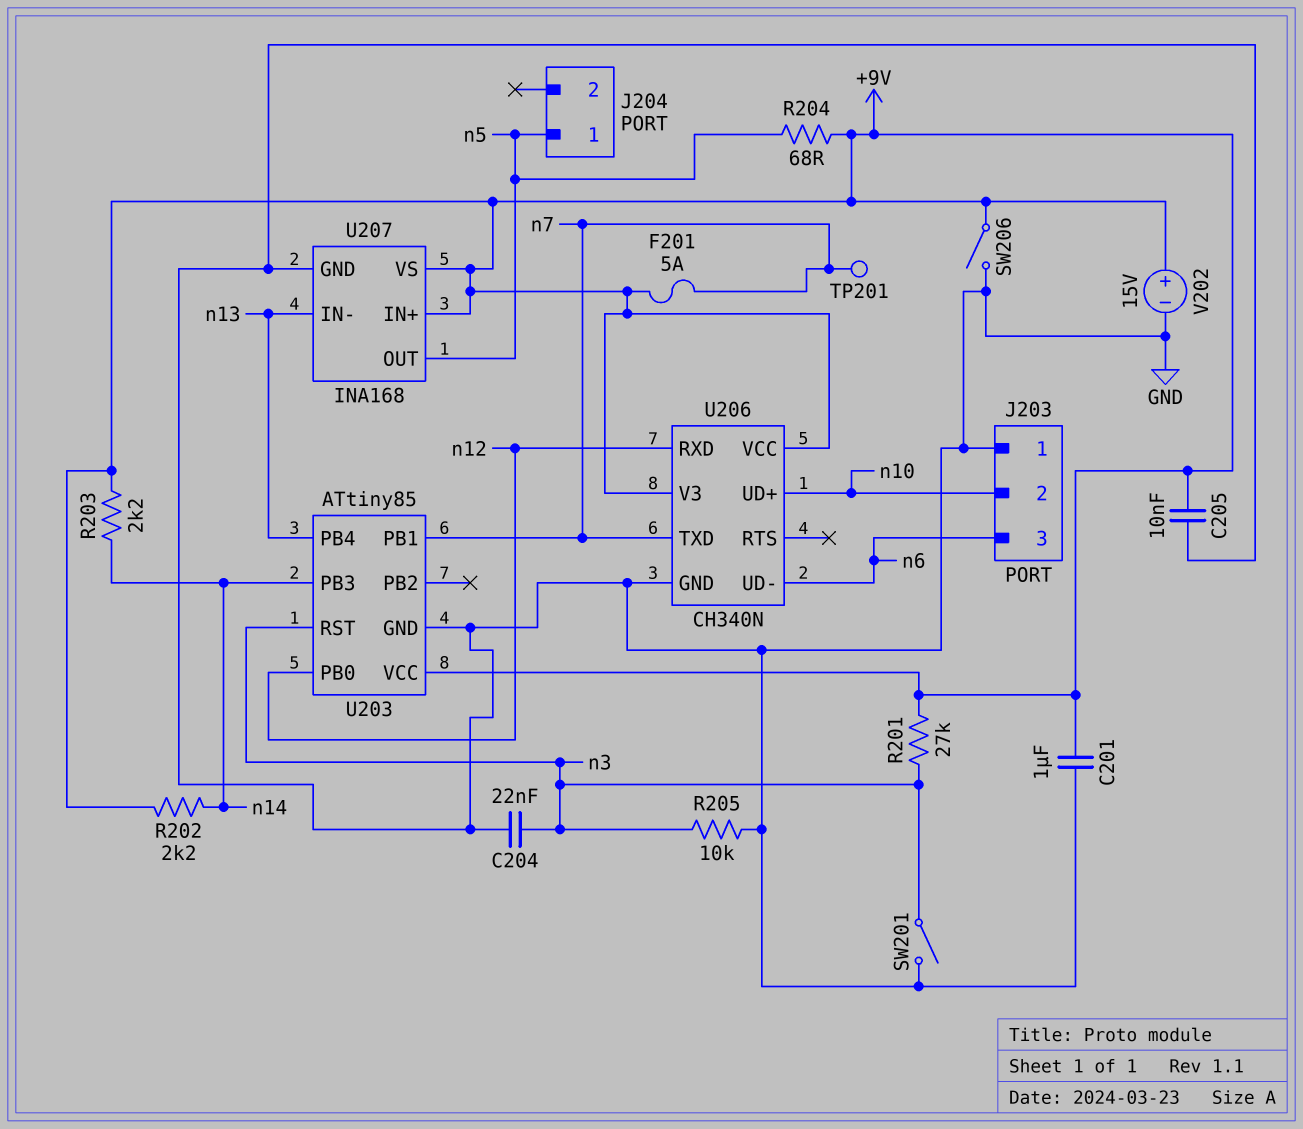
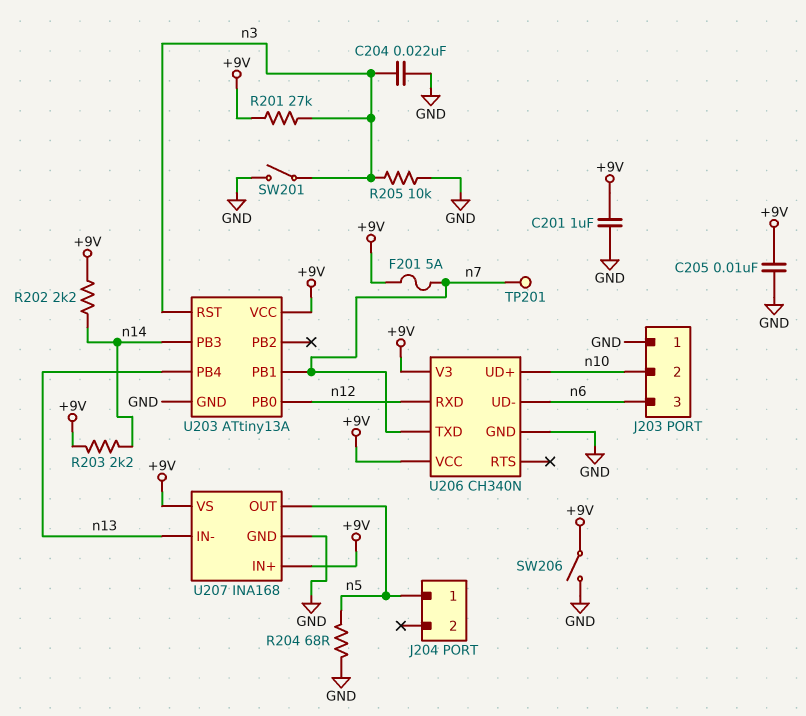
R204: 68 (+9V, n5) -> 68 (GND, n5)
U203: ATtiny85 -> ATtiny13A
V202: 15V (plus +9V, minus GND) -> none

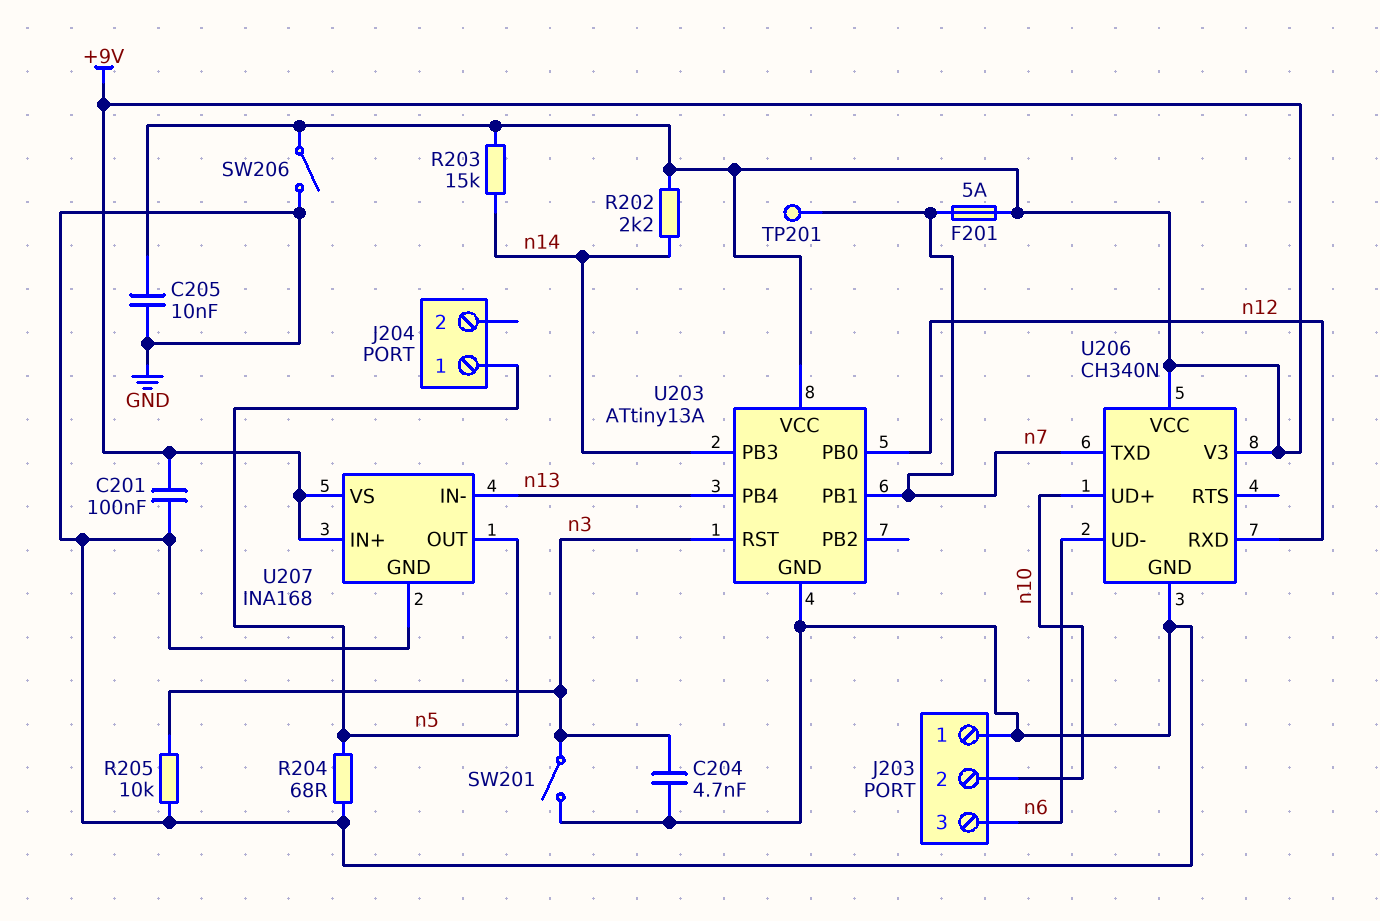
C201: 1uF (+9V, GND) -> 100nF (+9V, GND)
C204: 22nF (GND, n3) -> 4.7nF (GND, n3)
R201: 27k (+9V, n3) -> none
R203: 2.2k (+9V, n14) -> 15k (+9V, n14)

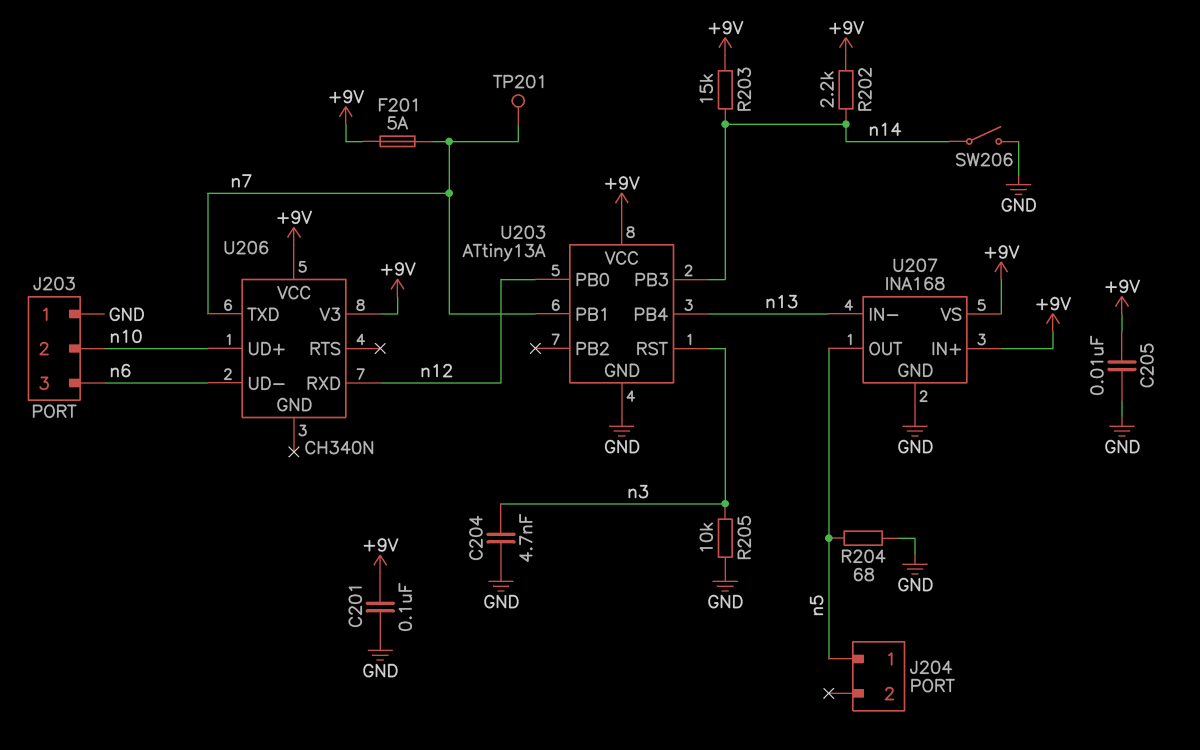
SW201: switch (GND, n3) -> none
SW206: switch (+9V, GND) -> switch (GND, n14)
U206 pin GND: GND -> none

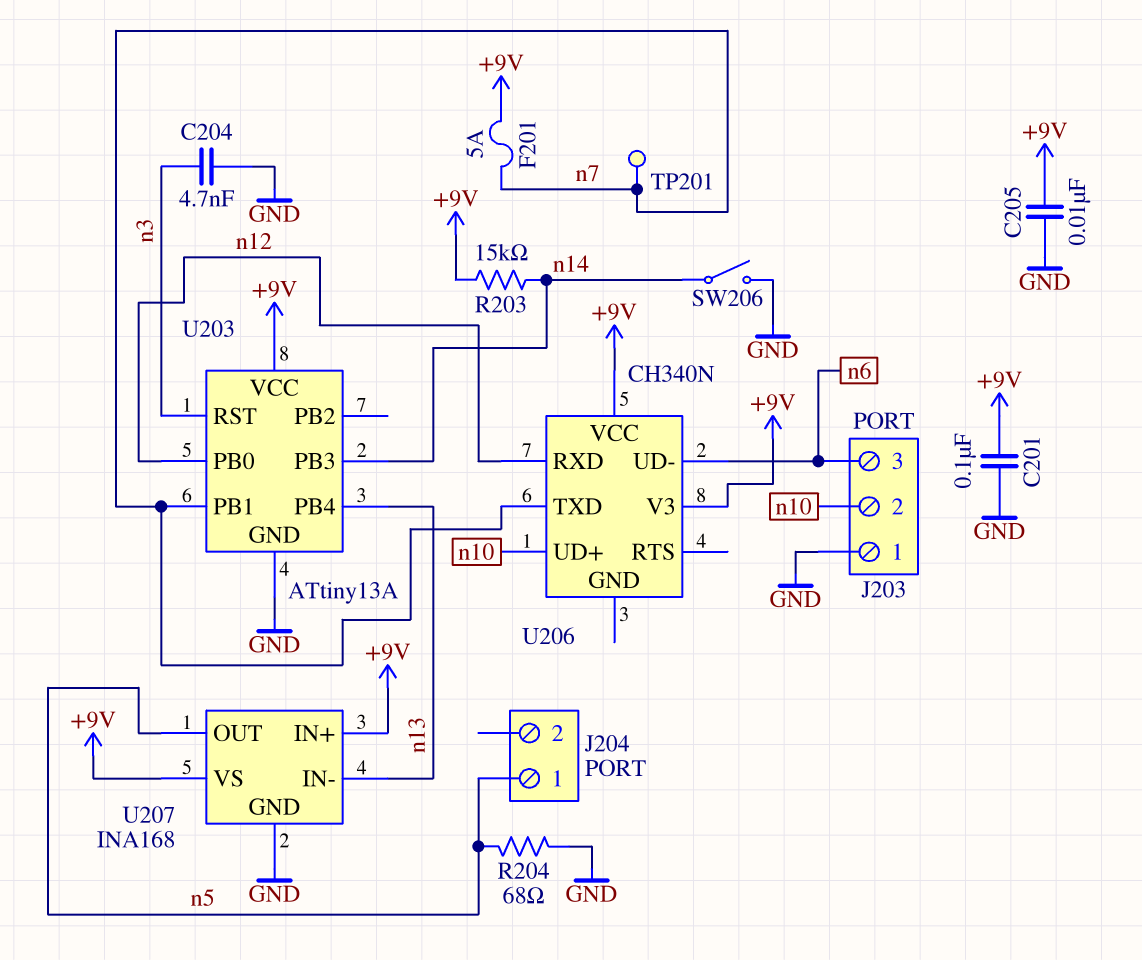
R202: 2.2k (+9V, n14) -> none
R205: 10k (GND, n3) -> none

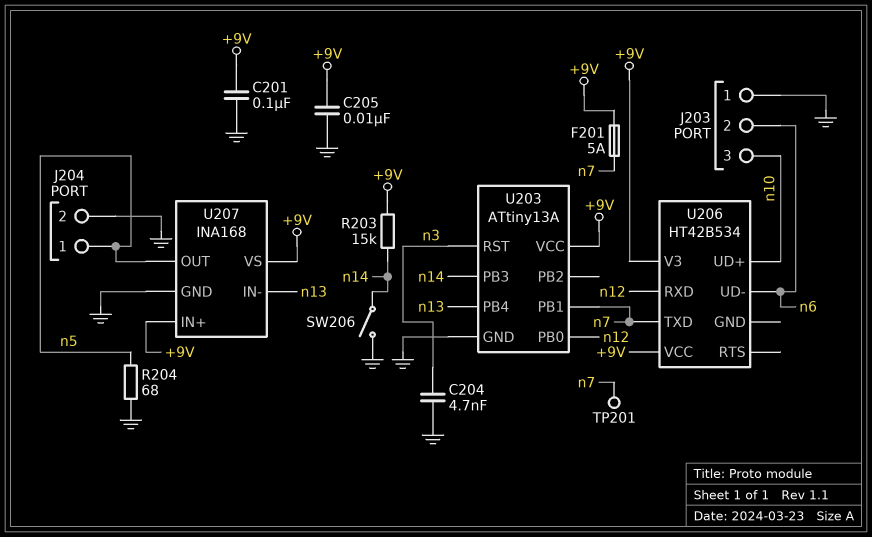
J203 pin 2: n10 -> n6
J203 pin 3: n6 -> n10
J204 pin 2: none -> GND
U206: CH340N -> HT42B534

